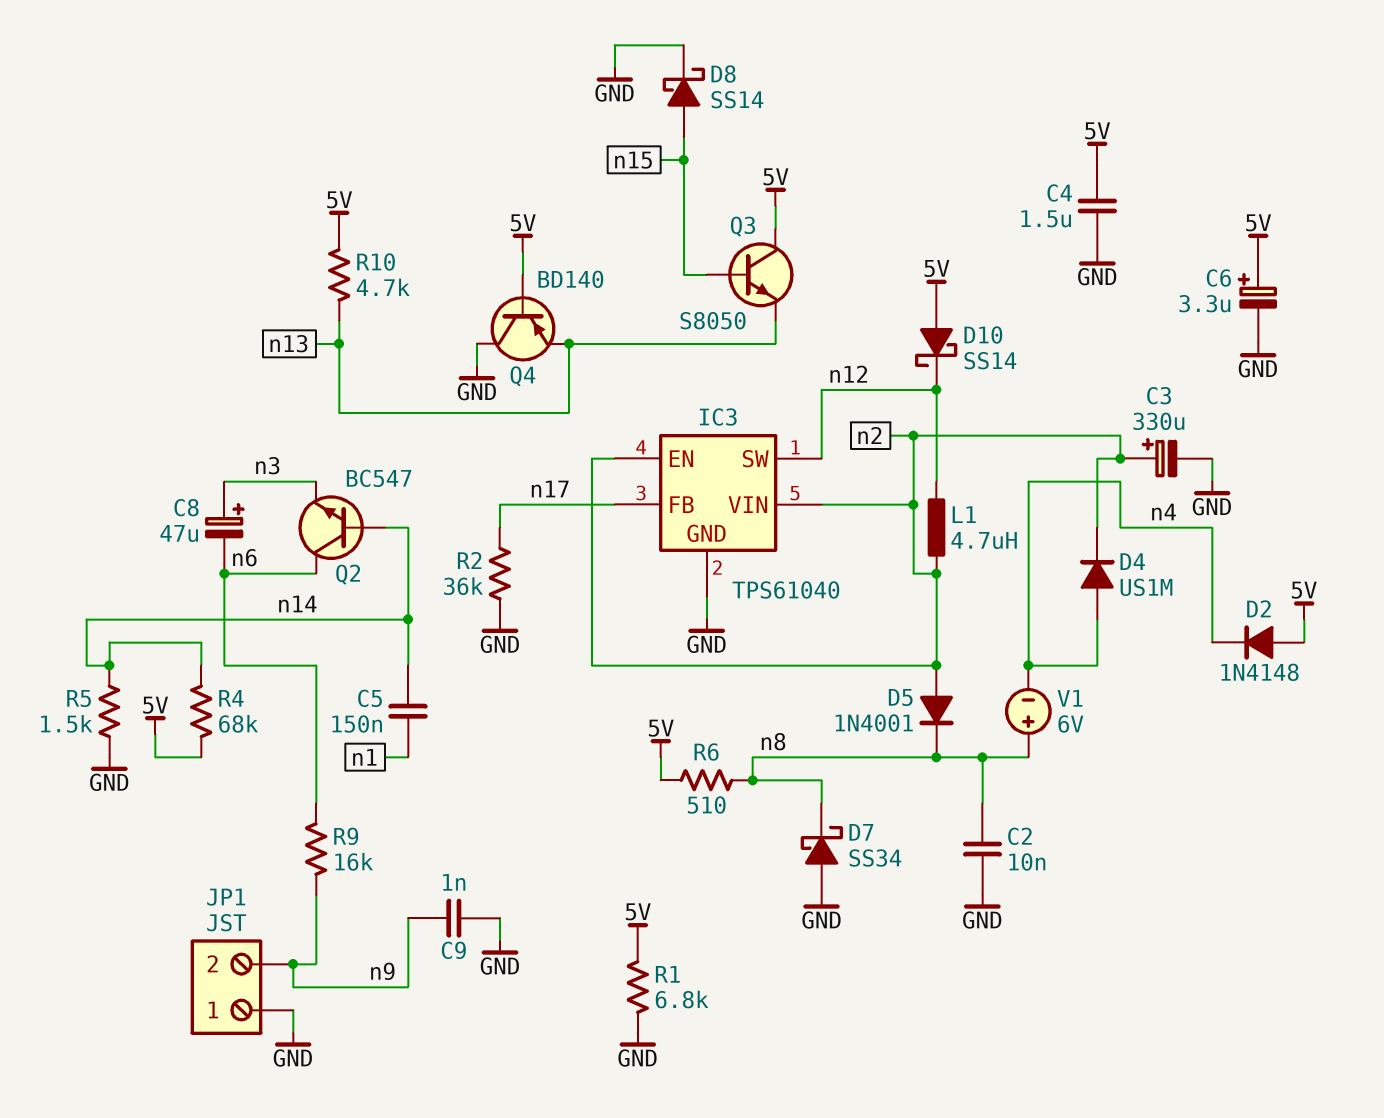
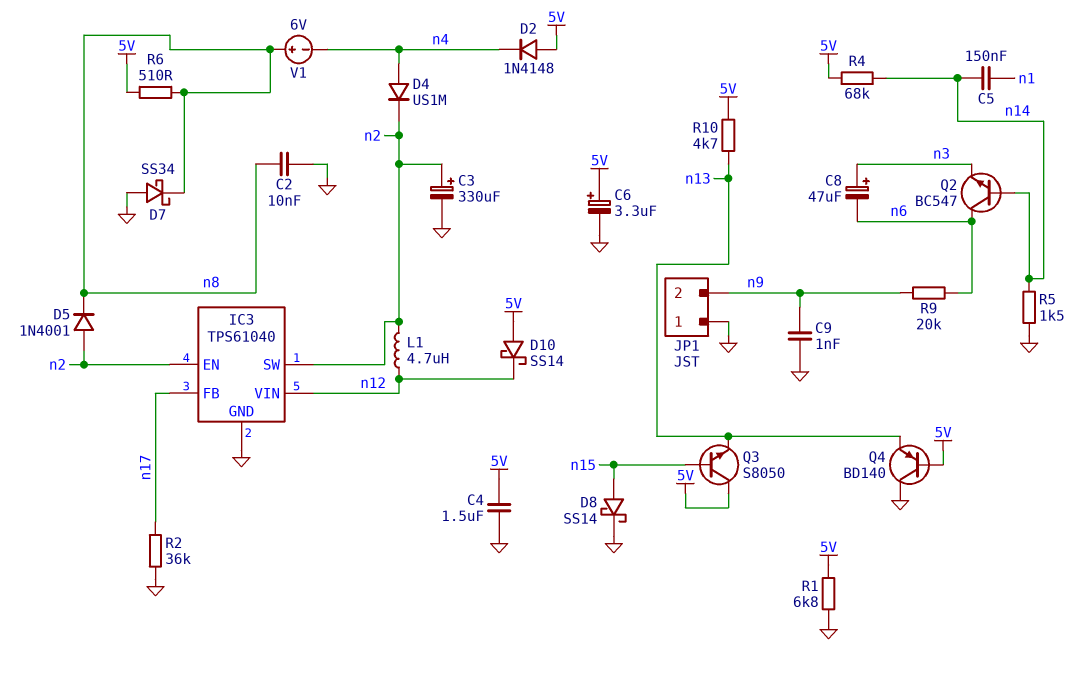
IC3 pin SW: n12 -> n2
IC3 pin VIN: n2 -> n12
R9: 16k (n6, n9) -> 20k (n6, n9)

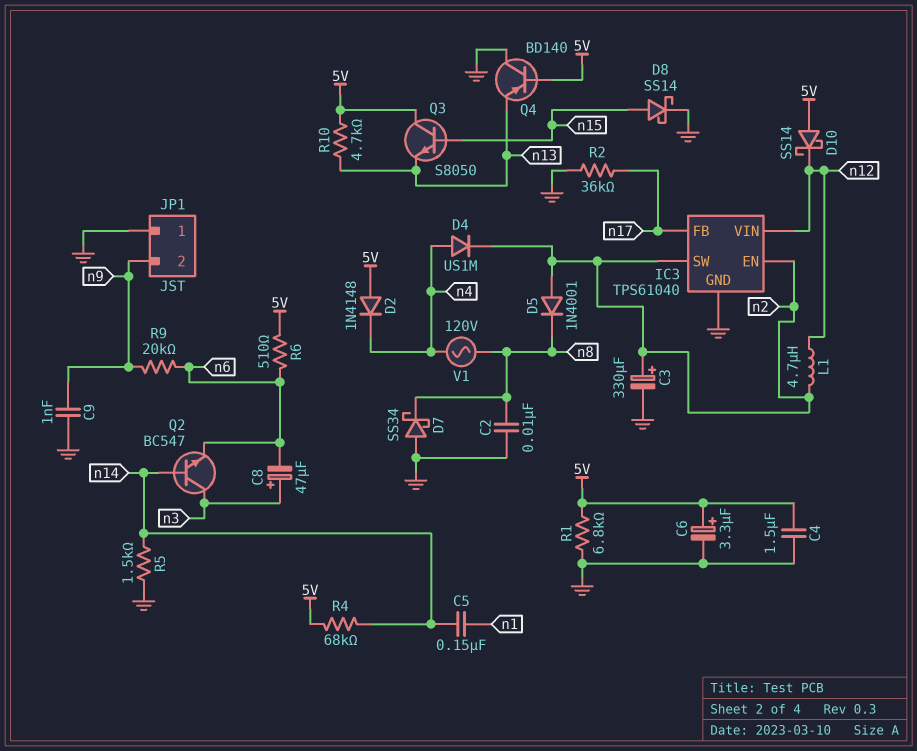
Q2: NPN BC547 (B n14, C n6, E n3) -> NPN BC547 (B n14, C n3, E n6)
R6: 510 (5V, n8) -> 510 (5V, n6)
V1: 6V (plus n8, minus n4) -> AC 120V (n4, n8)

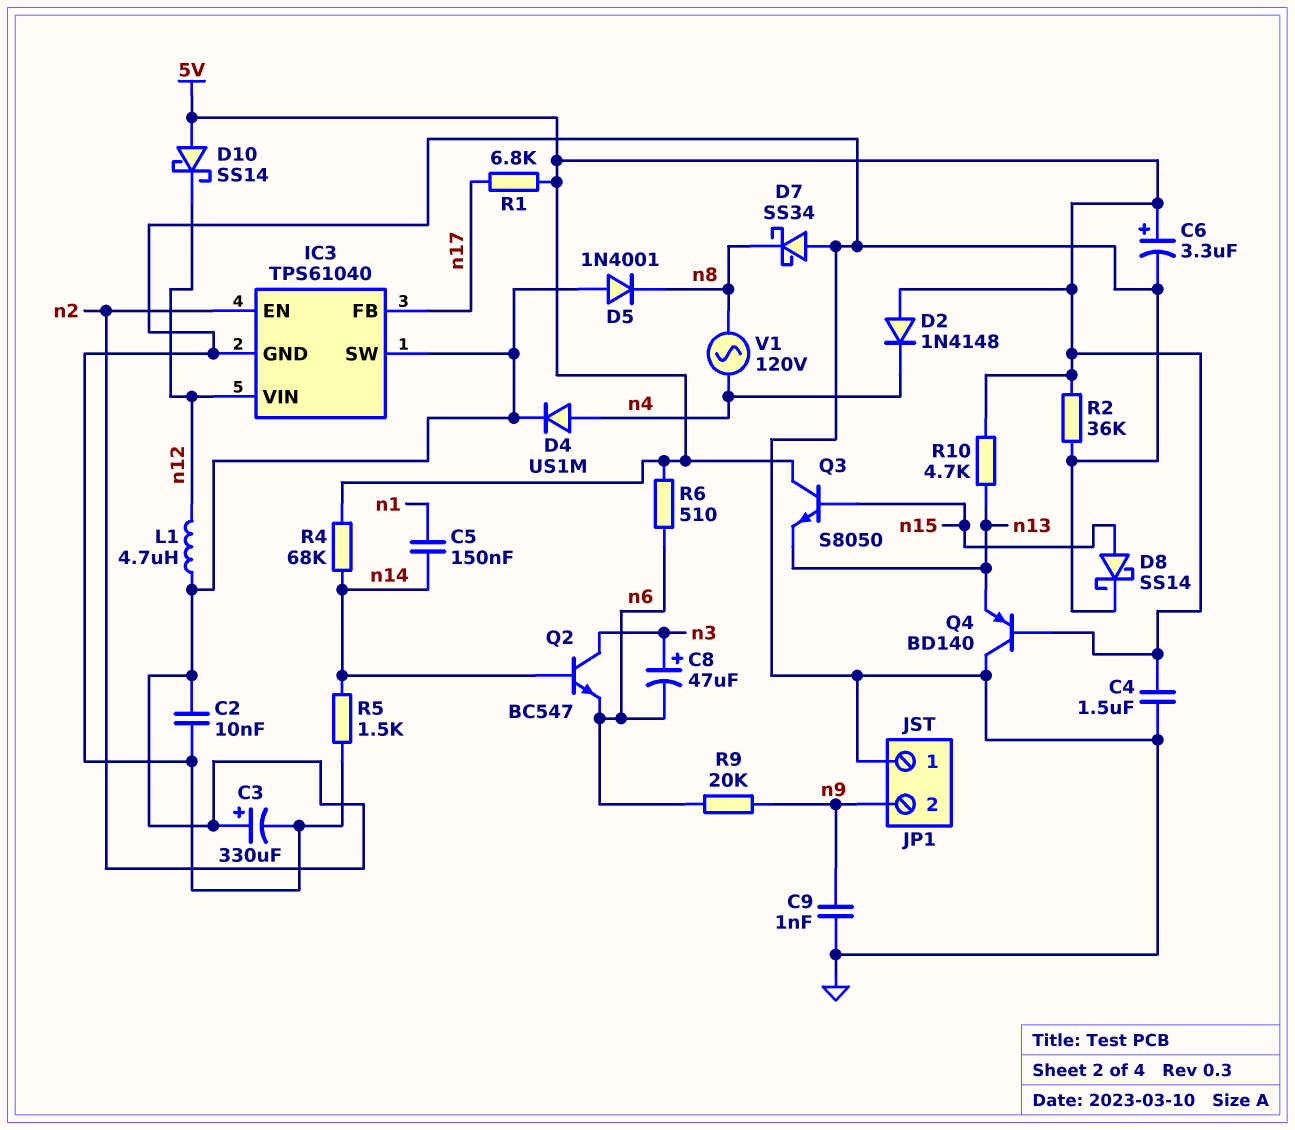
C2: 10nF (GND, n8) -> 10nF (GND, n2)
R1: 6.8k (5V, GND) -> 6.8k (5V, n17)
R2: 36k (GND, n17) -> 36k (5V, GND)

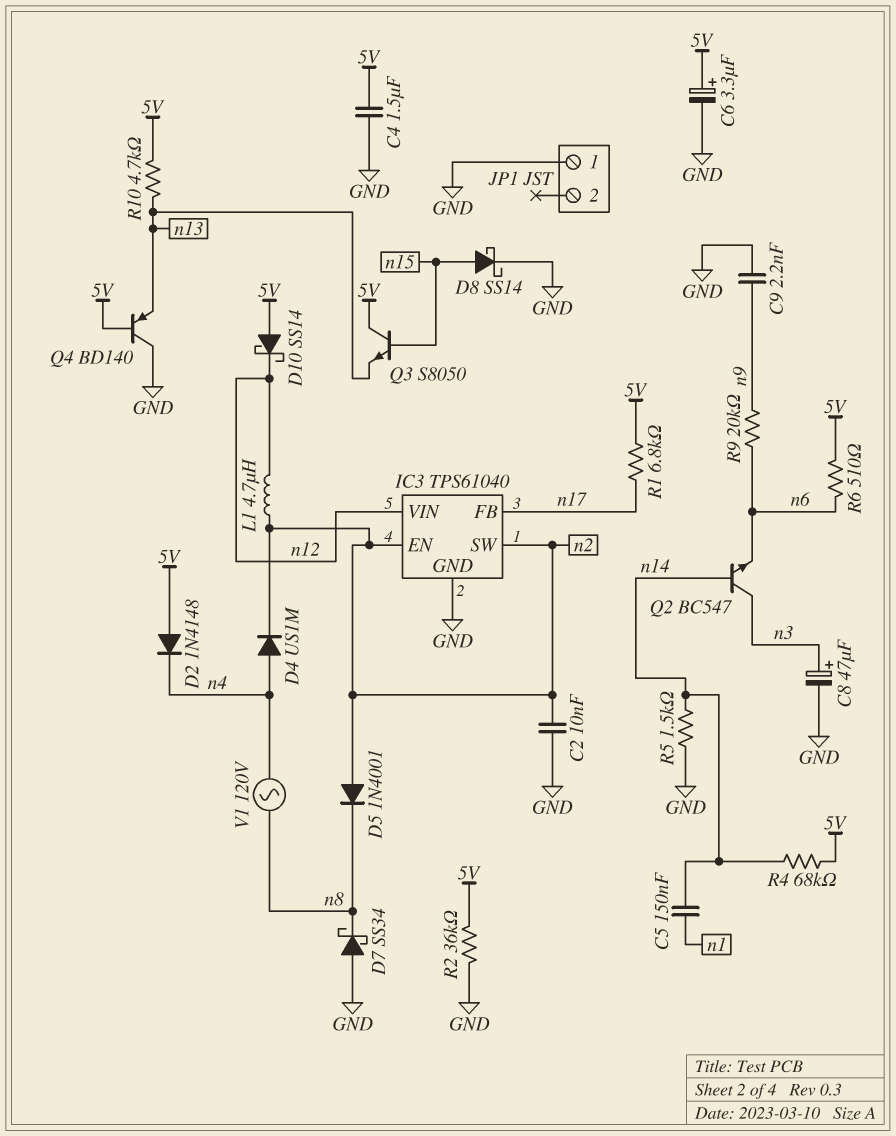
C3: 330uF (plus n2, minus GND) -> none
C8: 47uF (plus n3, minus n6) -> 47uF (plus n3, minus GND)
C9: 1nF (GND, n9) -> 2.2nF (GND, n9)
JP1 pin 2: n9 -> none

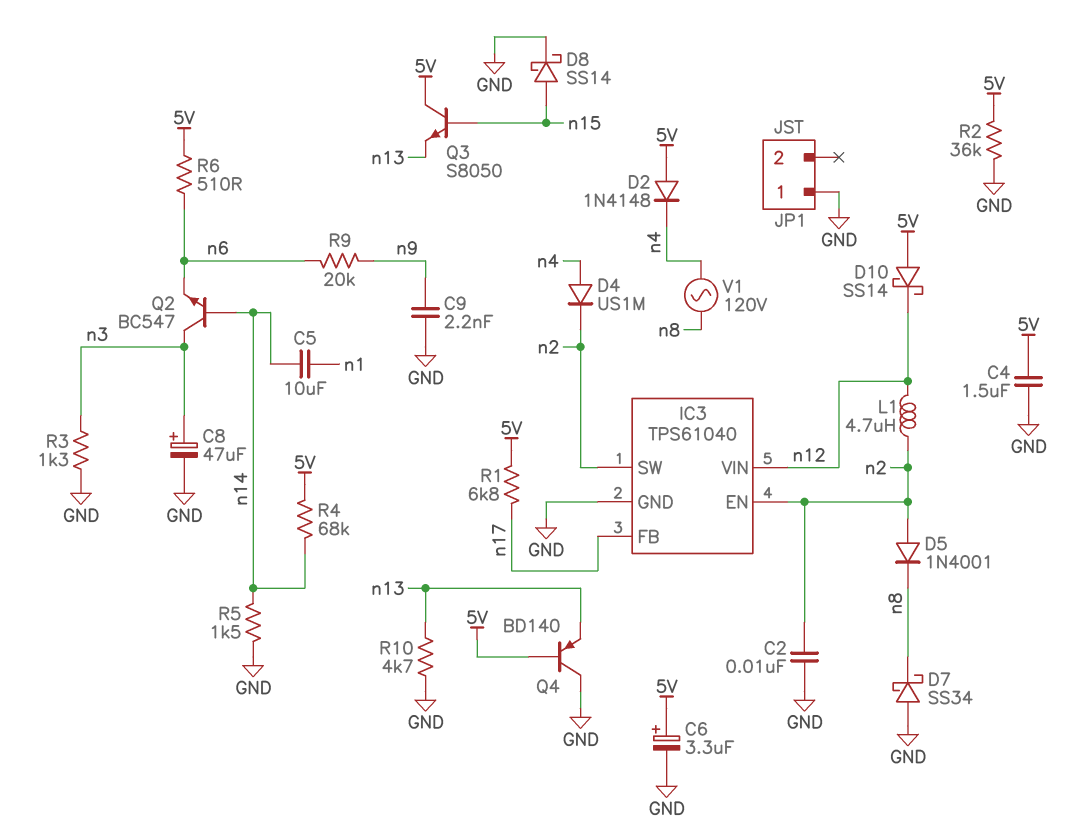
C5: 150nF (n1, n14) -> 10uF (n1, n14)
R3: none -> 1.3k (GND, n3)
R10: 4.7k (5V, n13) -> 4.7k (GND, n13)

